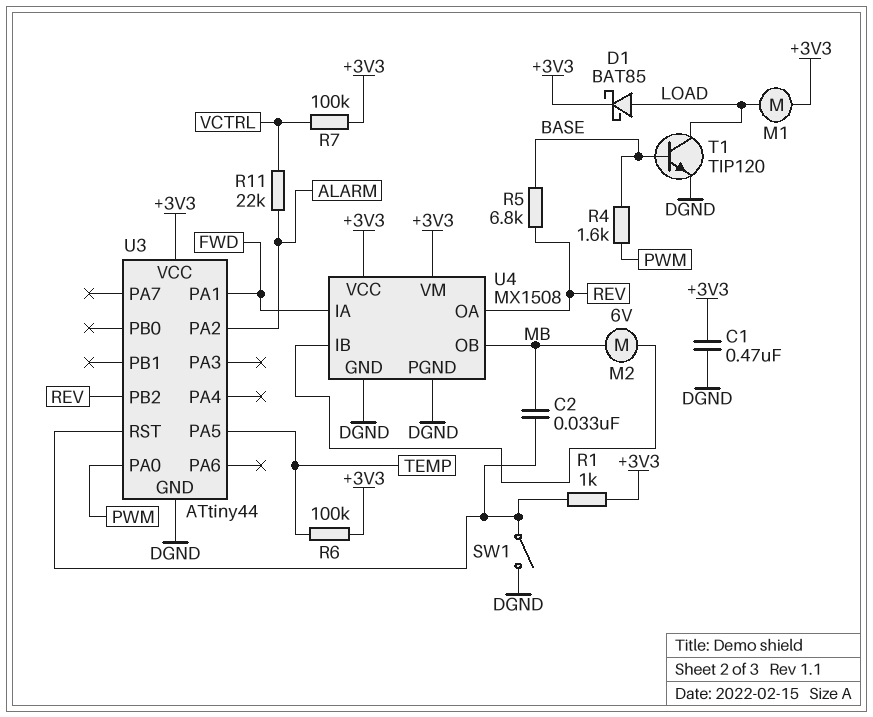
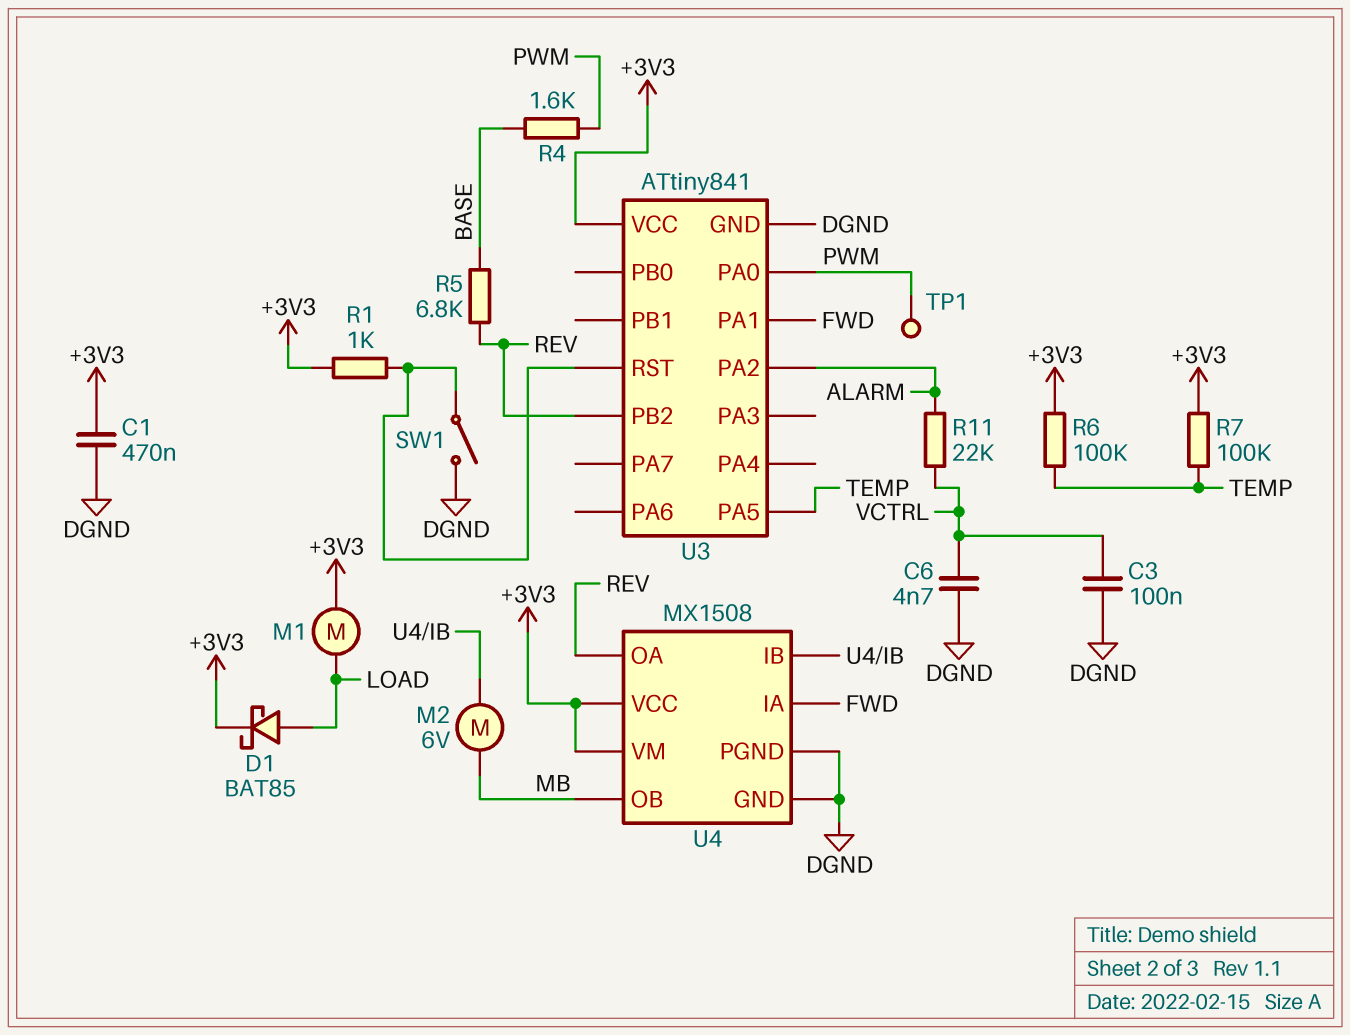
C2: 33nF (MB, U3/RST) -> none
C3: none -> 100nF (DGND, VCTRL)
C6: none -> 4.7nF (DGND, VCTRL)
R7: 100k (+3V3, VCTRL) -> 100k (+3V3, TEMP)
T1: NPN TIP120 (B BASE, C LOAD, E DGND) -> none
TP1: none -> test point (PWM)
U3: ATtiny44 -> ATtiny841

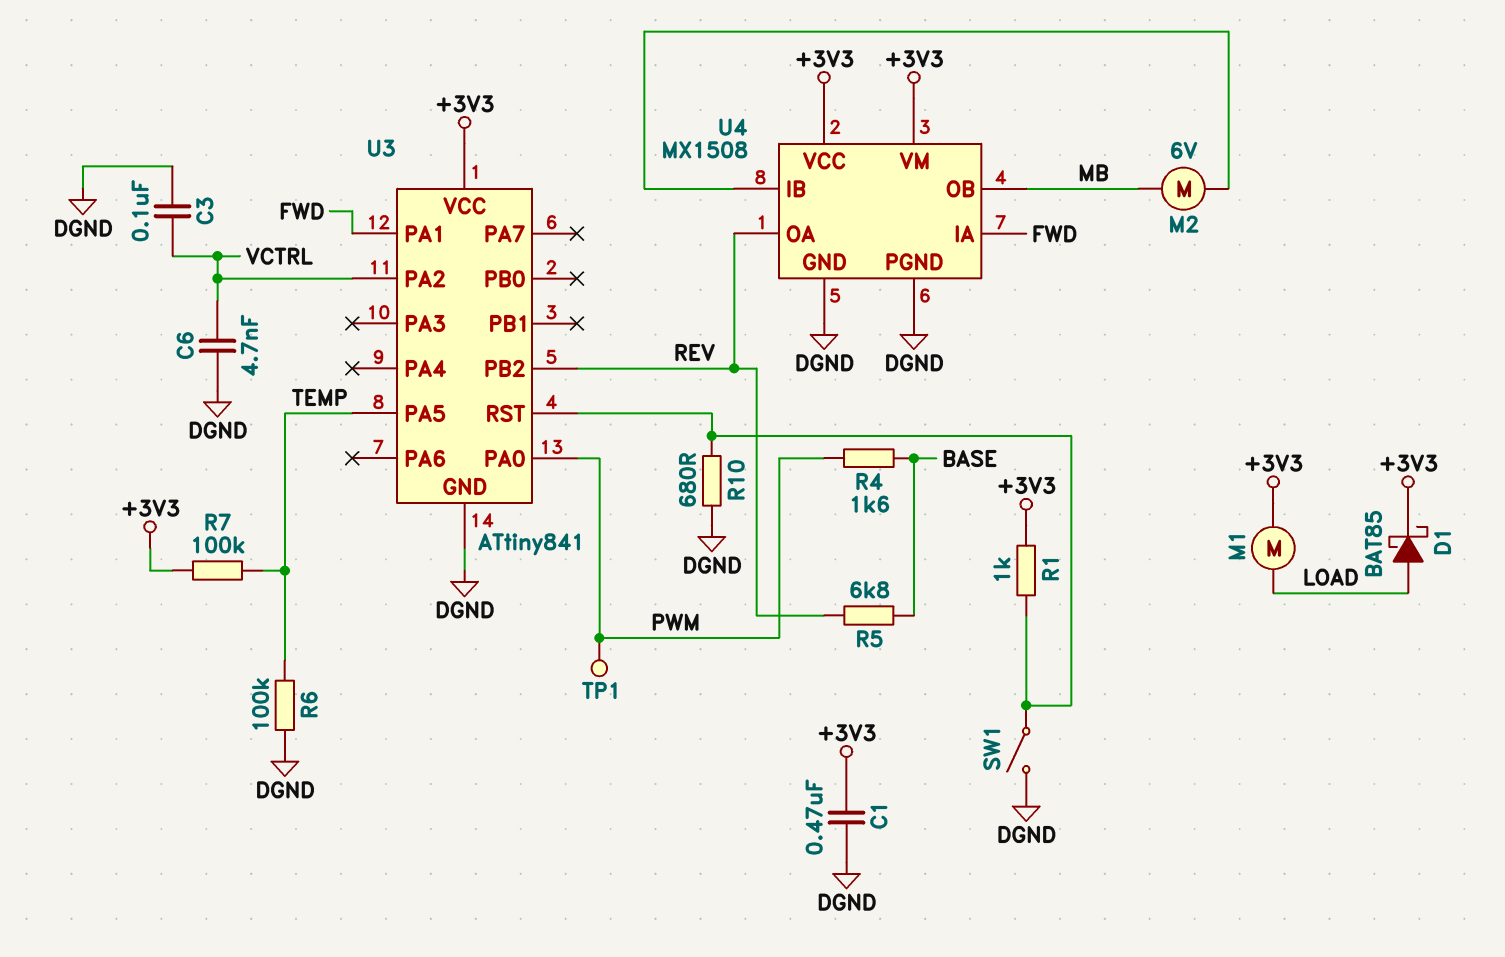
R6: 100k (+3V3, TEMP) -> 100k (DGND, TEMP)
R10: none -> 680 (DGND, U3/RST)
R11: 22k (ALARM, VCTRL) -> none
U3 pin PA2: ALARM -> VCTRL

